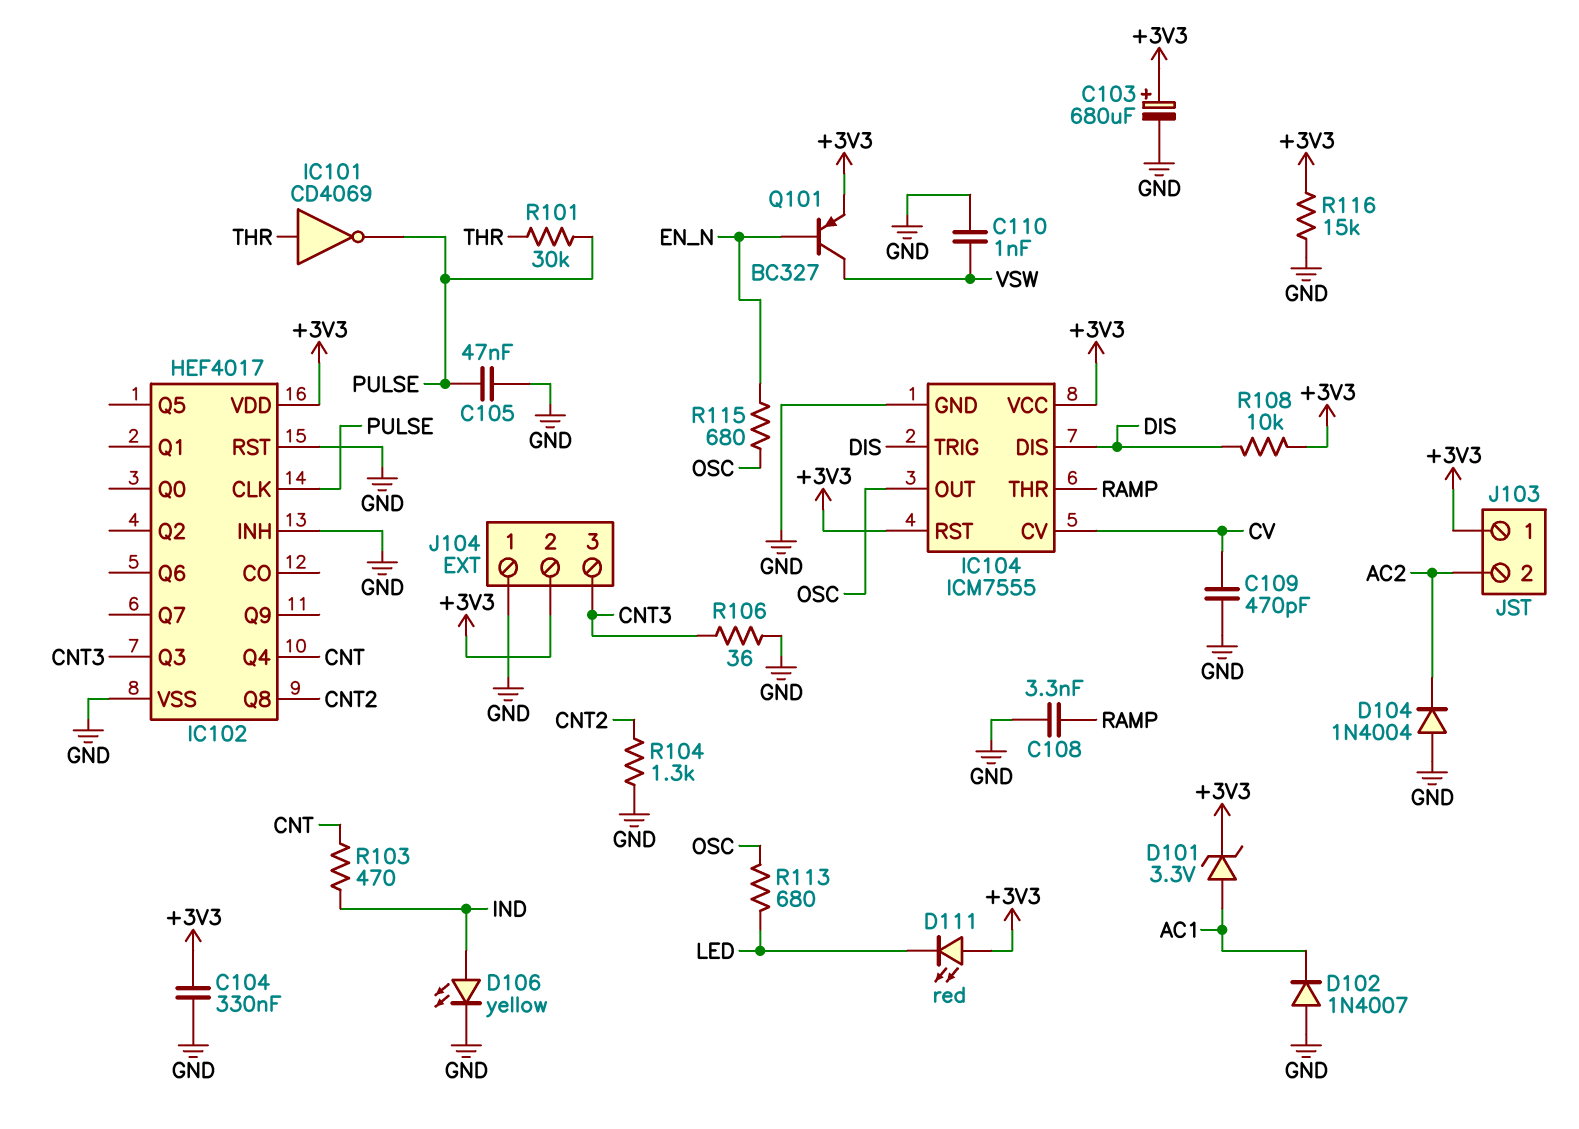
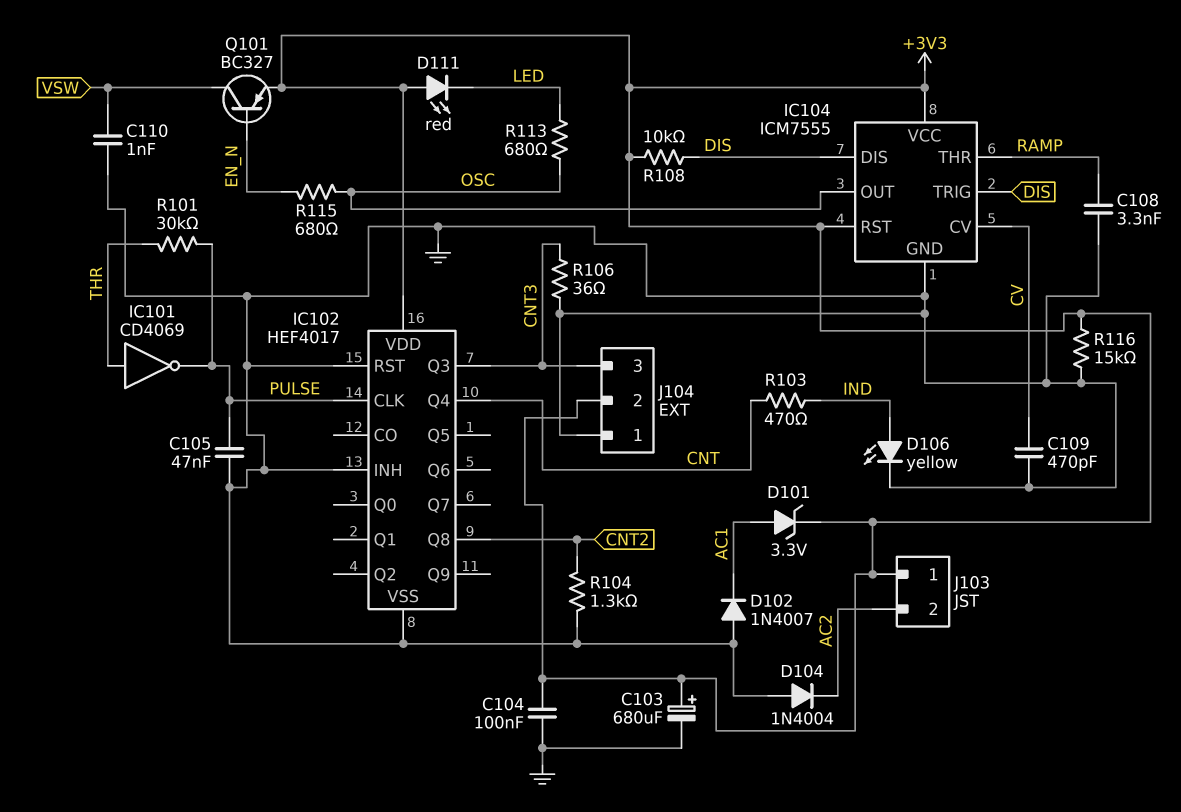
C104: 330nF (+3V3, GND) -> 100nF (+3V3, GND)

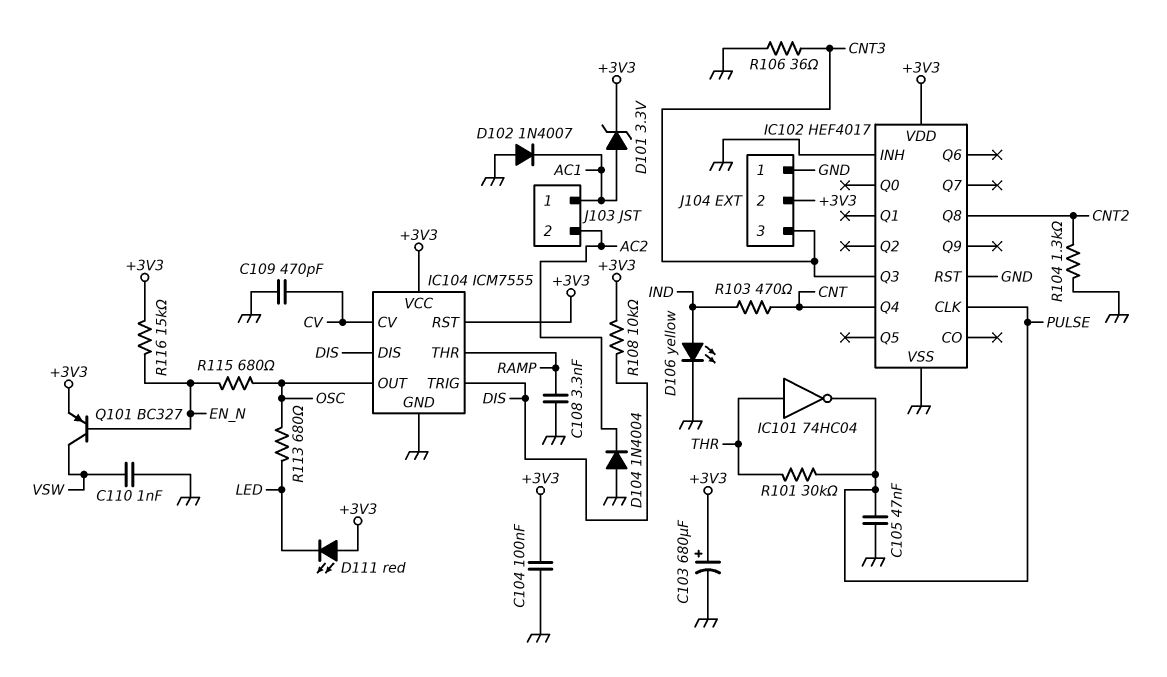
IC101: NOT CD4069 (in THR, out PULSE) -> NOT 74HC04 (in THR, out PULSE)
J103 pin 1: +3V3 -> AC1
R116: 15k (+3V3, GND) -> 15k (+3V3, EN_N)

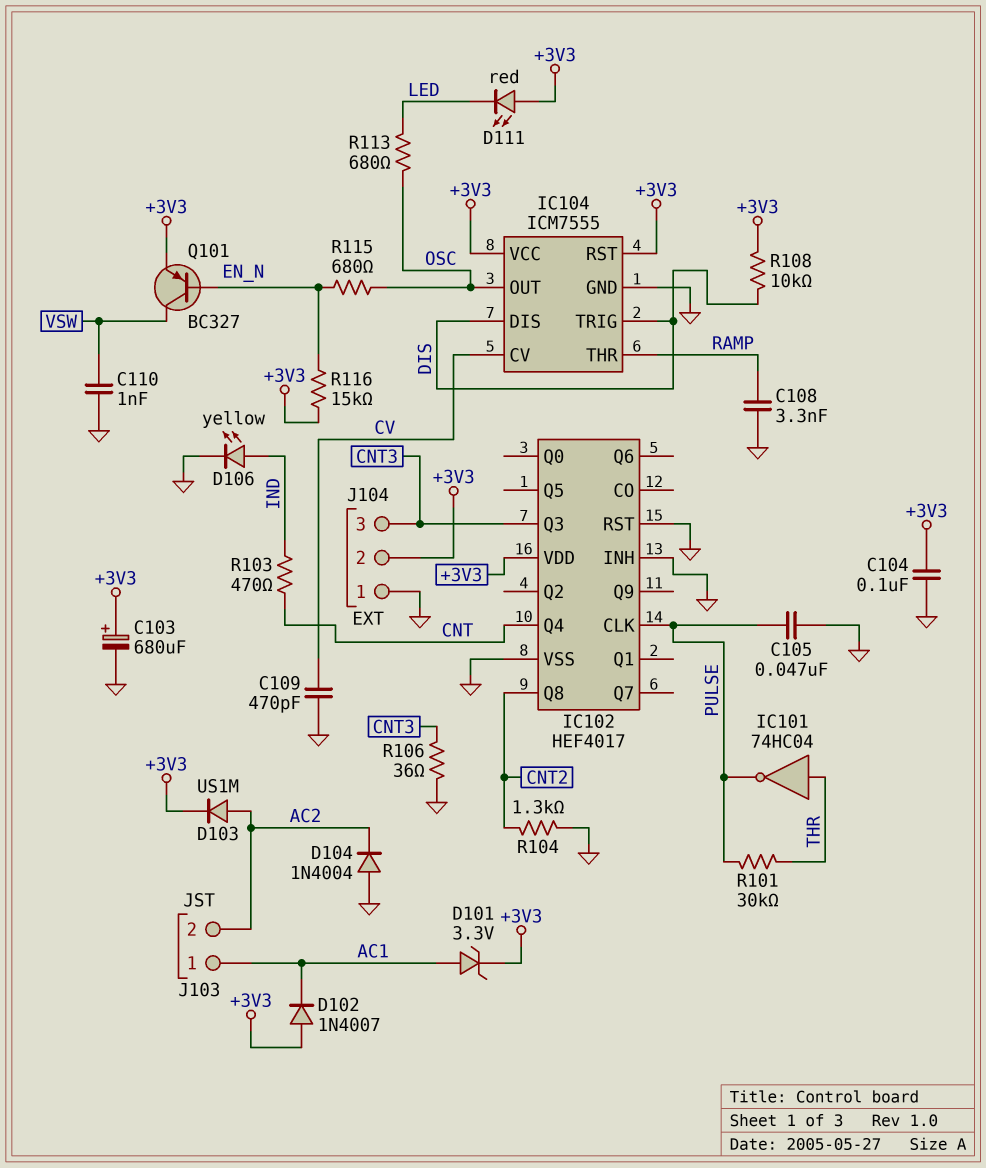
D102: diode 1N4007 (A GND, K AC1) -> diode 1N4007 (A +3V3, K AC1)
D103: none -> diode US1M (A AC2, K +3V3)

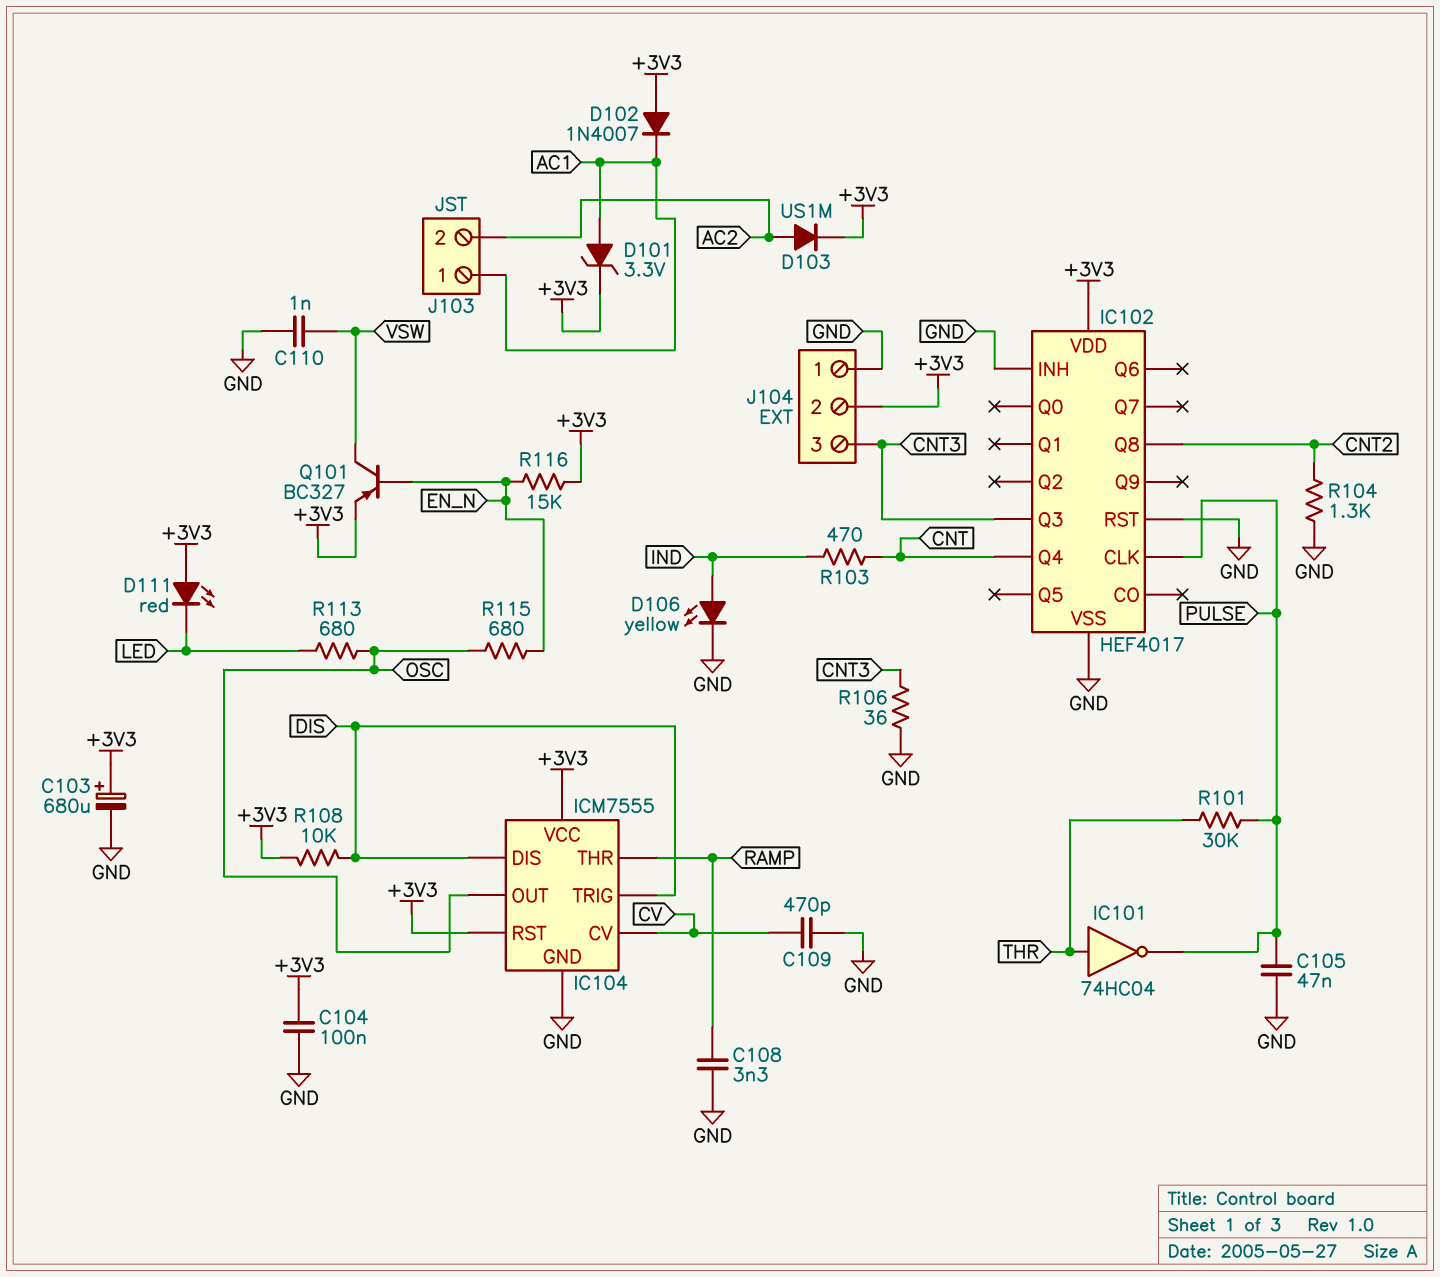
D104: diode 1N4004 (A GND, K AC2) -> none

